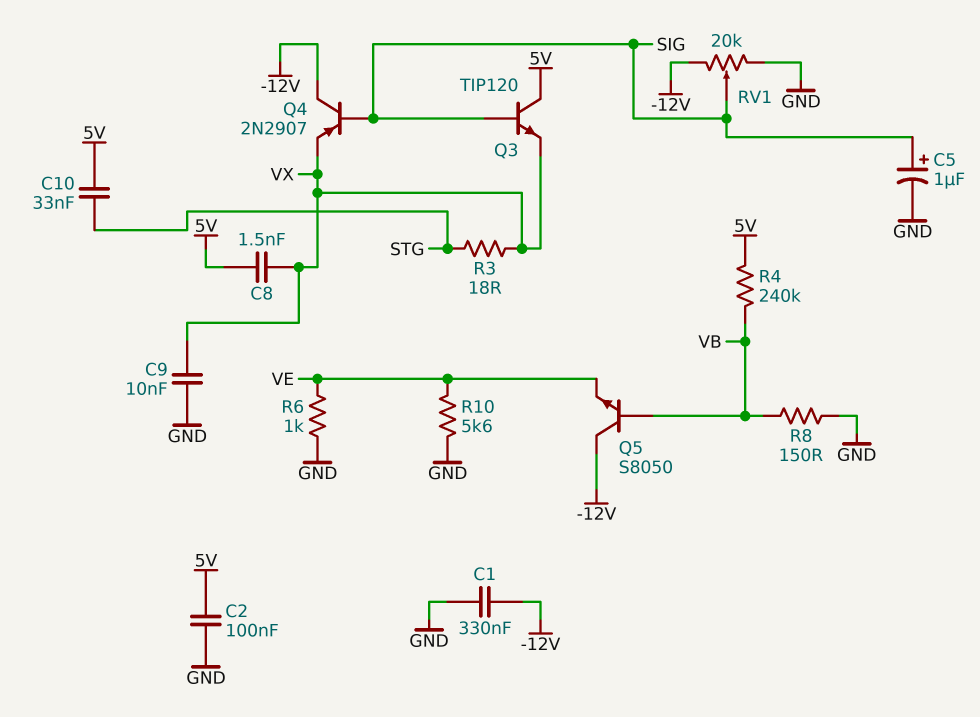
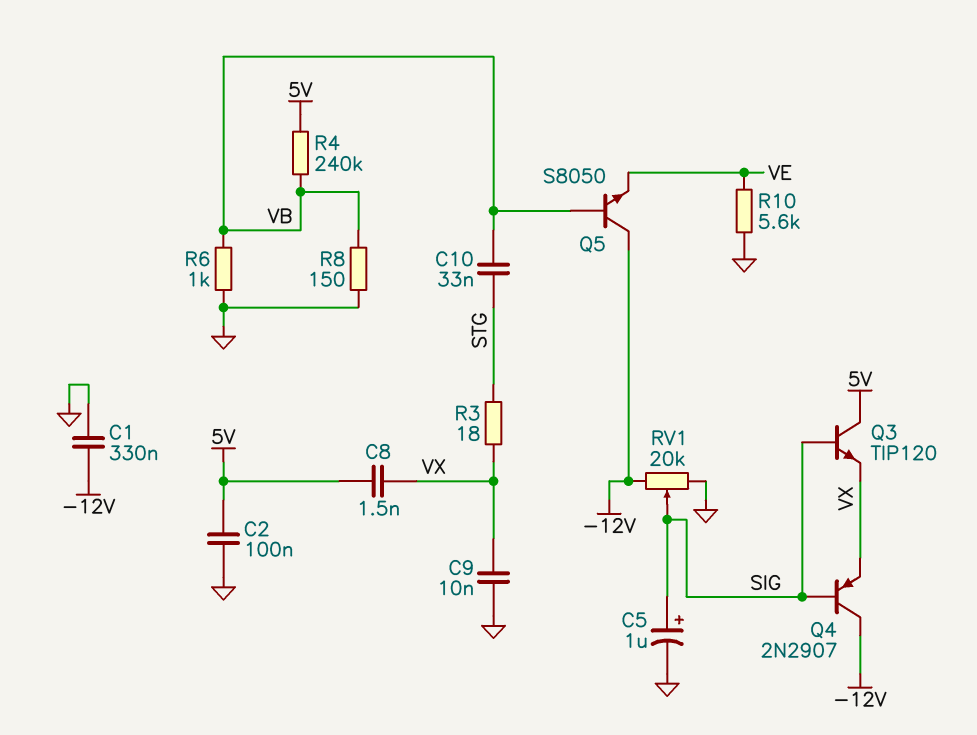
C10: 33nF (5V, STG) -> 33nF (STG, VB)
R6: 1k (GND, VE) -> 1k (GND, VB)

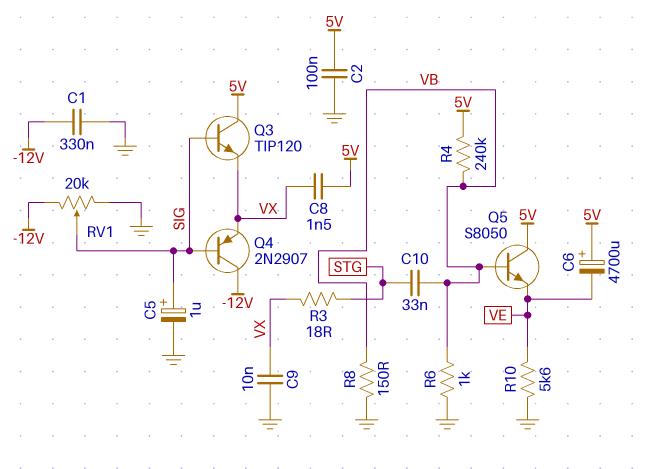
C6: none -> 4700uF (plus 5V, minus VE)
Q5: NPN S8050 (B VB, C -12V, E VE) -> NPN S8050 (B VB, C 5V, E VE)

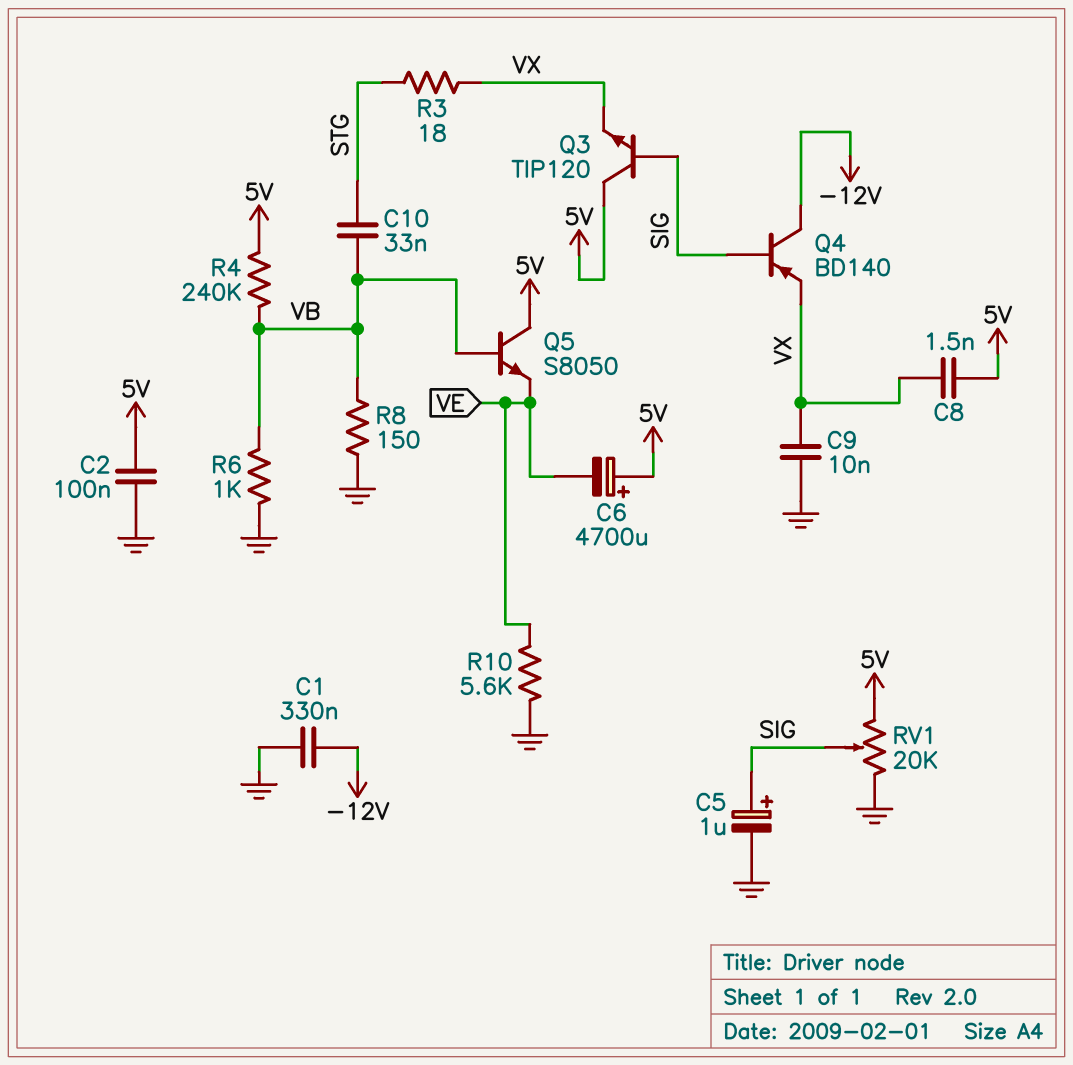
Q4: PNP 2N2907 (B SIG, C -12V, E VX) -> PNP BD140 (B SIG, C -12V, E VX)
RV1: 20k (-12V, GND, wiper SIG) -> 20k (5V, GND, wiper SIG)

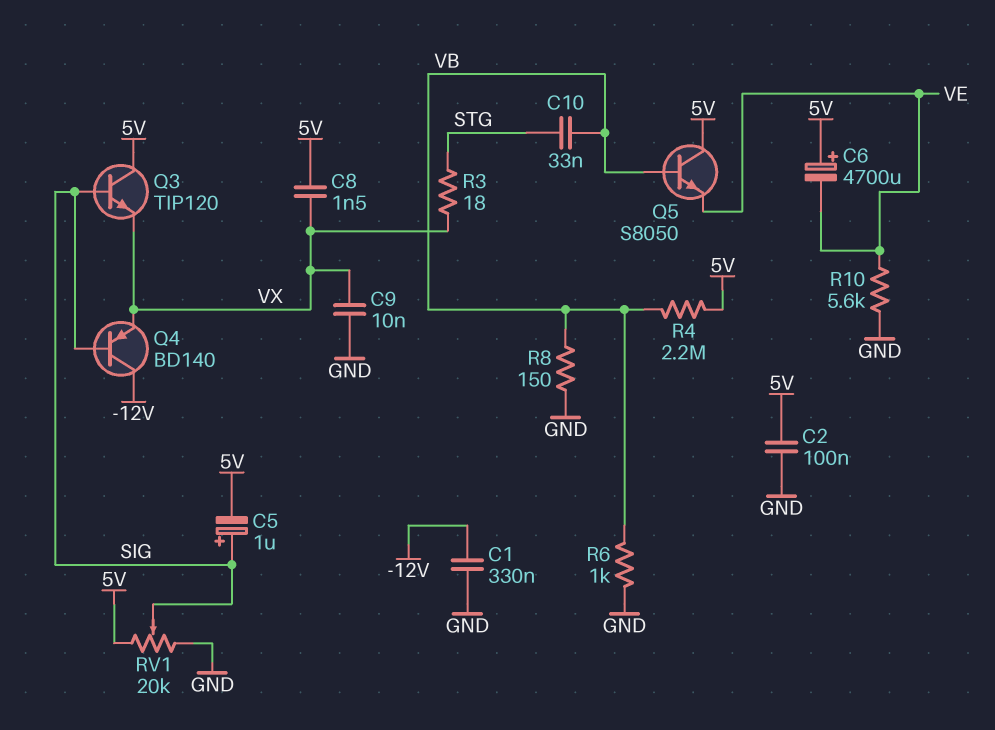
C5: 1uF (plus SIG, minus GND) -> 1uF (plus SIG, minus 5V)
R4: 240k (5V, VB) -> 2.2M (5V, VB)

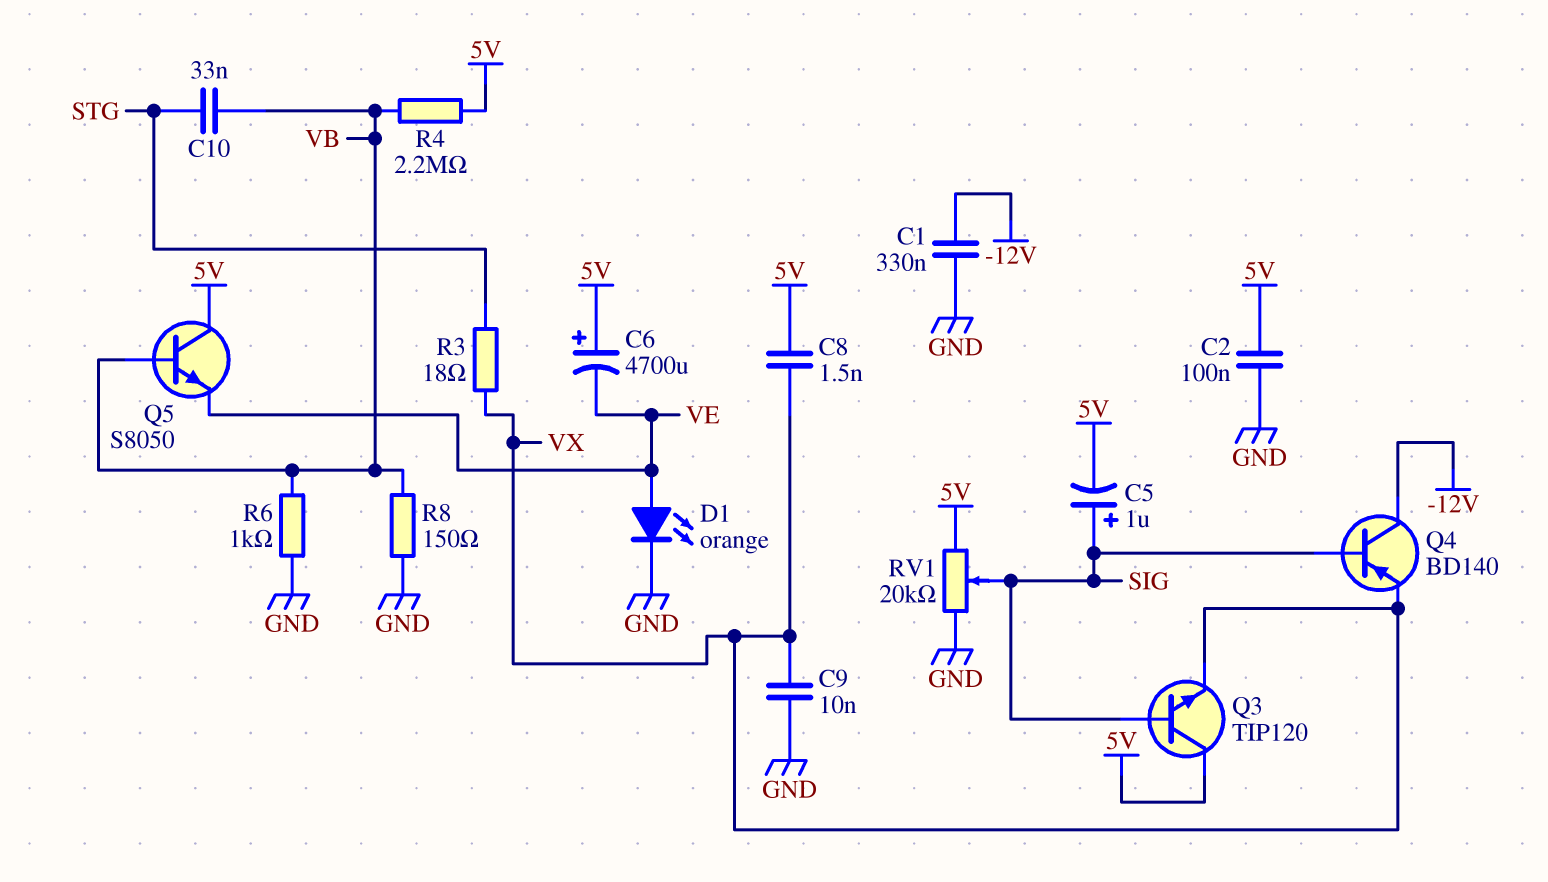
D1: none -> LED orange (A VE, K GND)
R10: 5.6k (GND, VE) -> none

